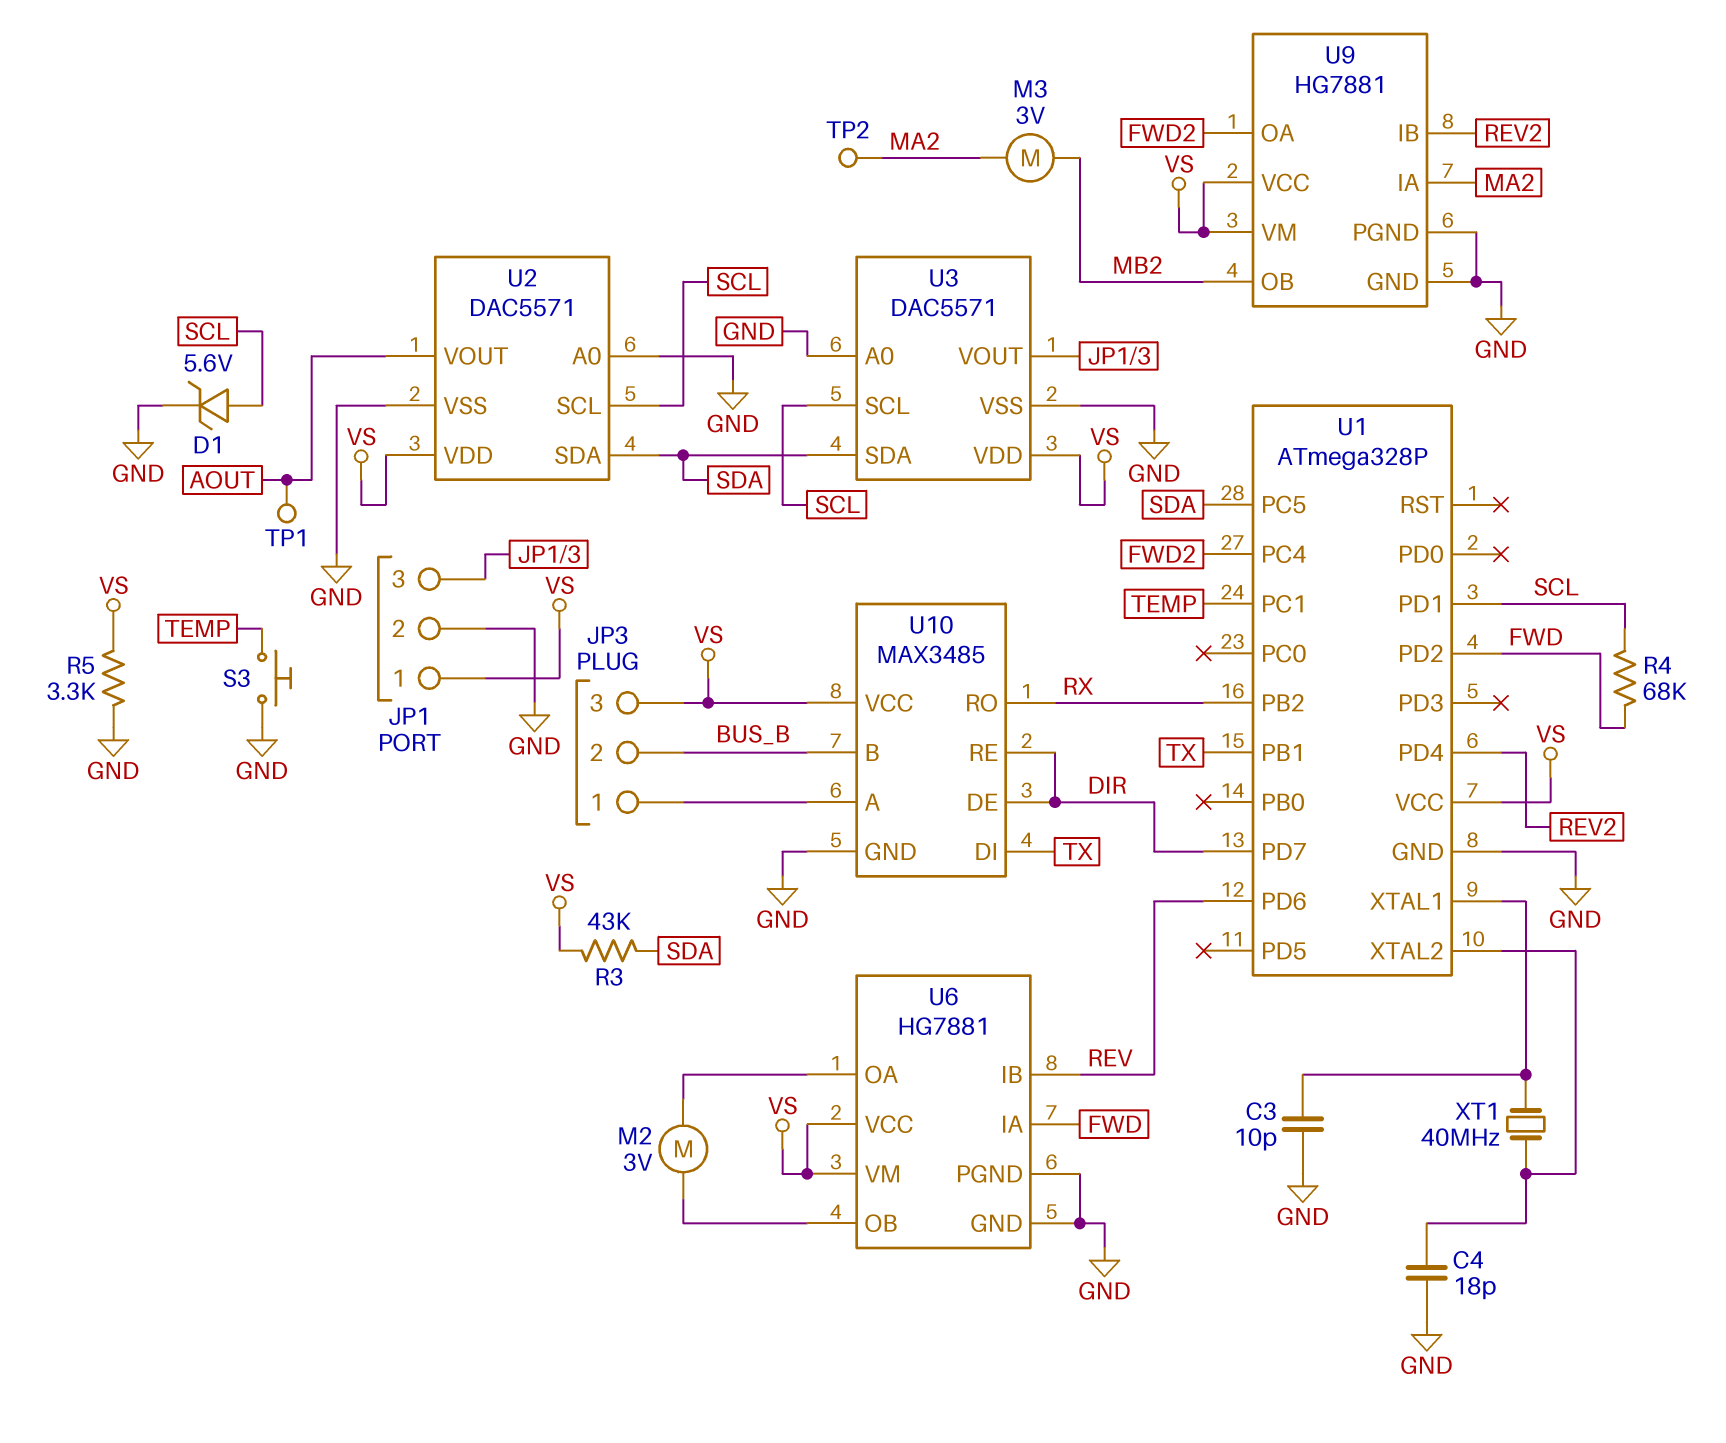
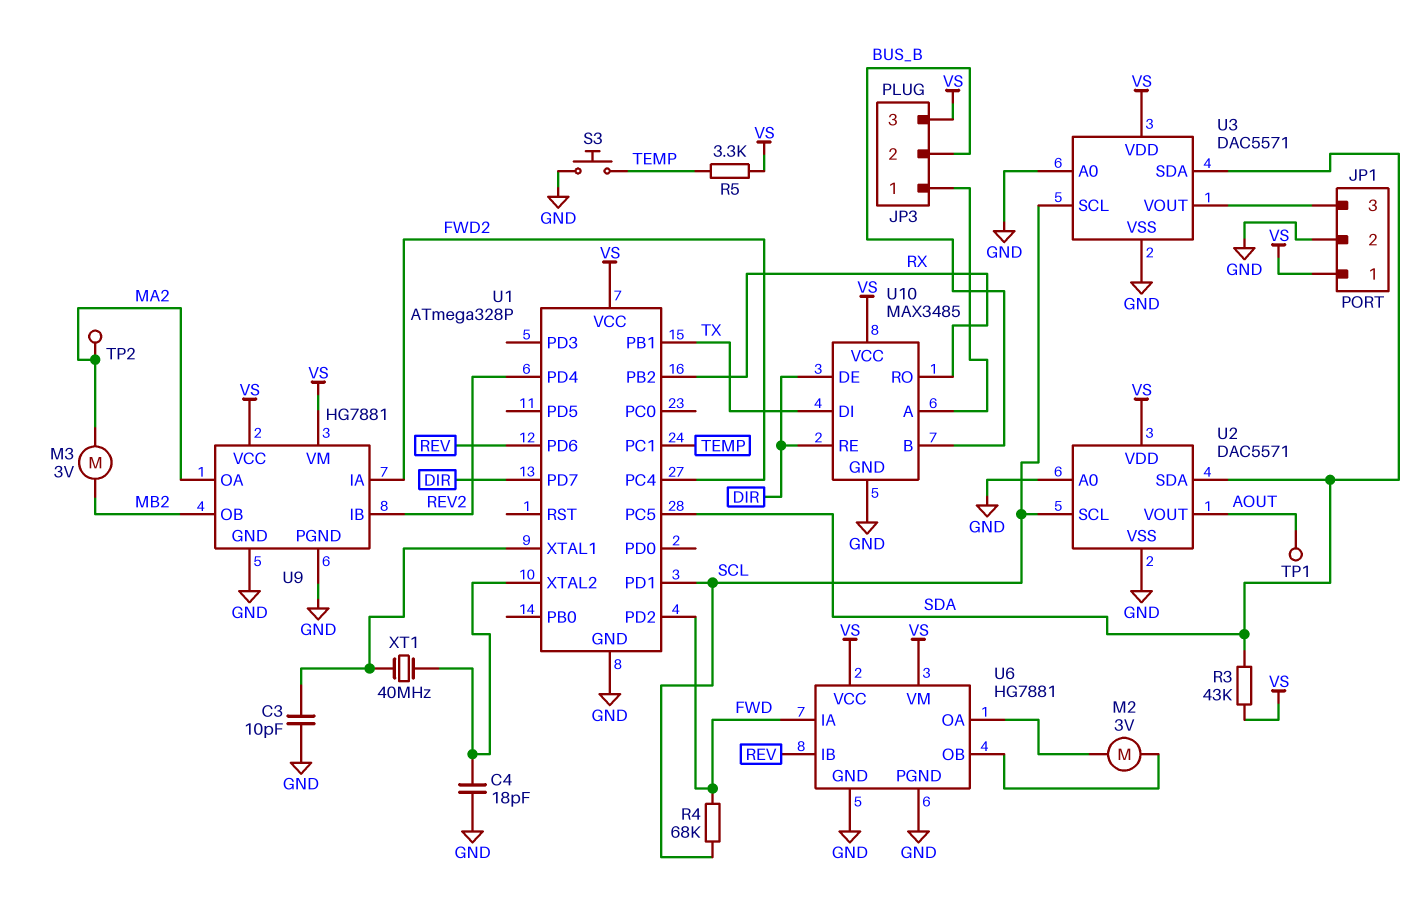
D1: zener 5.6V (A SCL, K GND) -> none
R5: 3.3k (GND, VS) -> 3.3k (TEMP, VS)
U9 pin IA: MA2 -> FWD2
U9 pin OA: FWD2 -> MA2

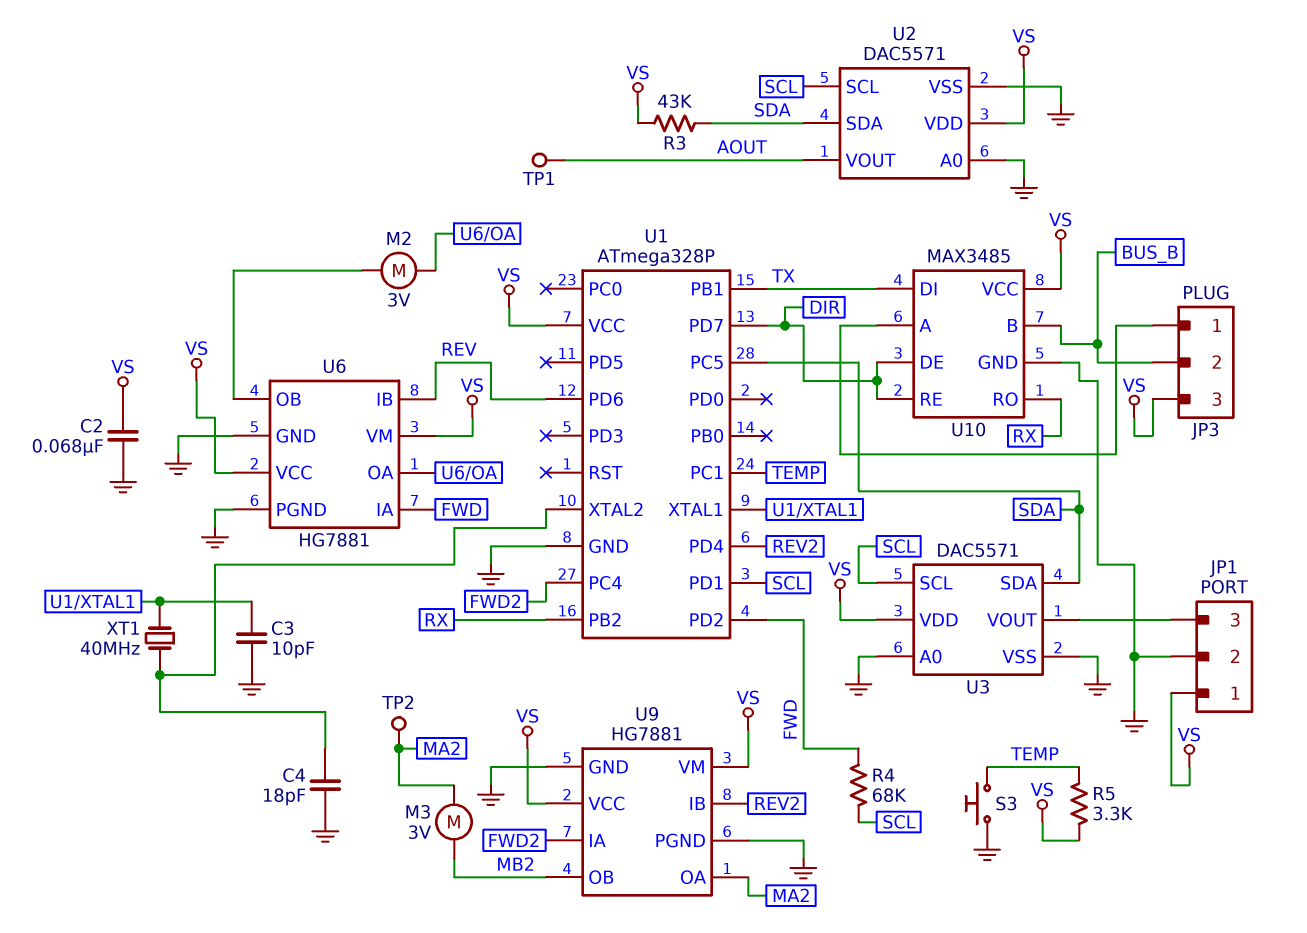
C2: none -> 68nF (GND, VS)

